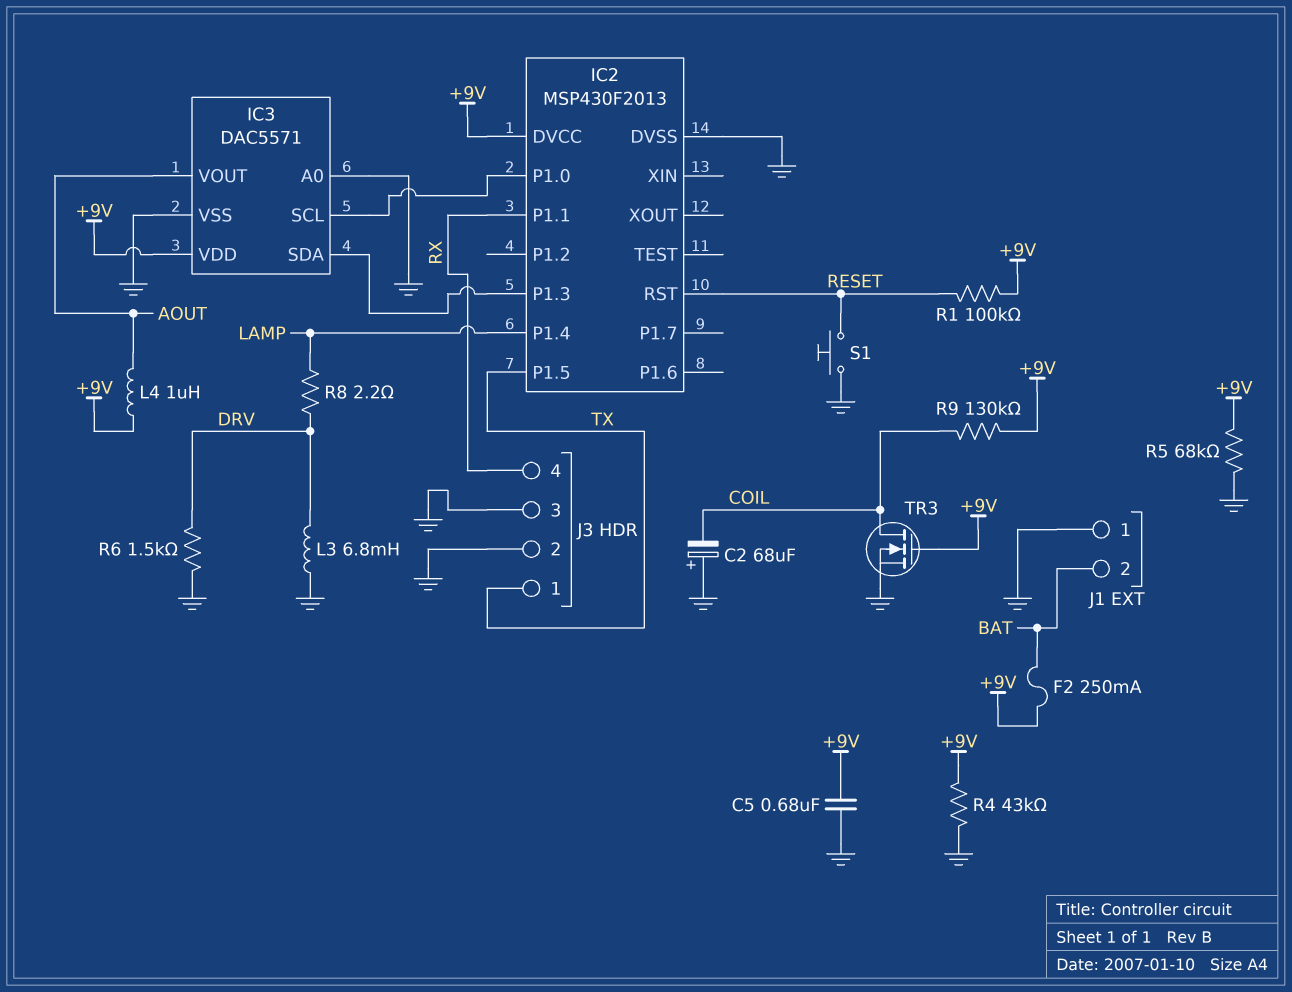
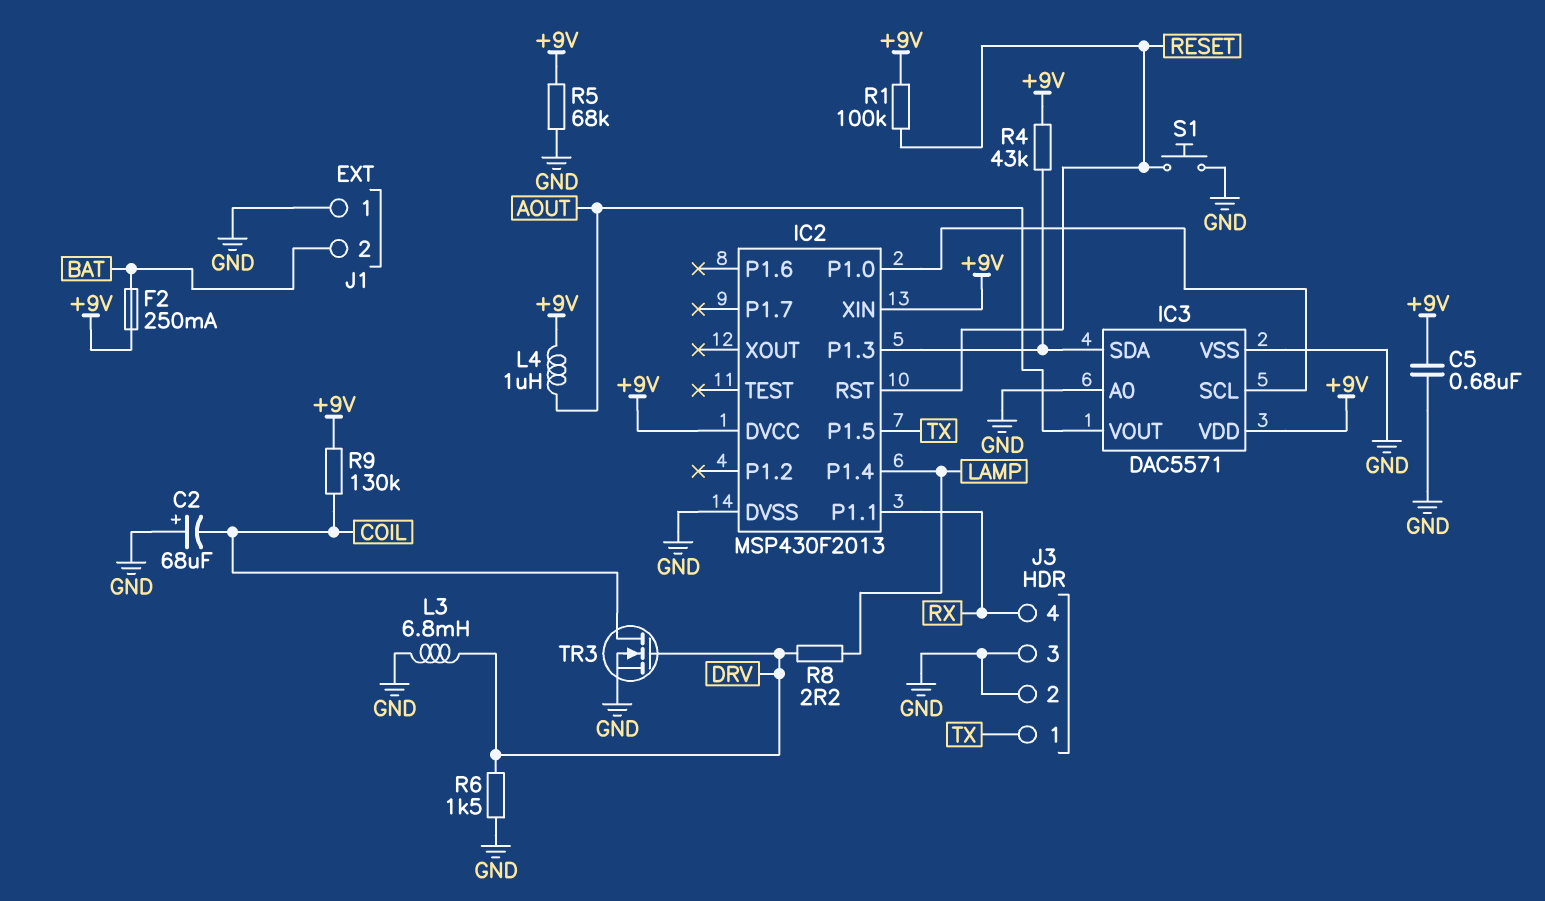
IC2 pin XIN: none -> +9V
R4: 43k (+9V, GND) -> 43k (+9V, IC2/P1.3)
TR3: NMOS (G +9V, D COIL, S GND) -> NMOS (G DRV, D COIL, S GND)

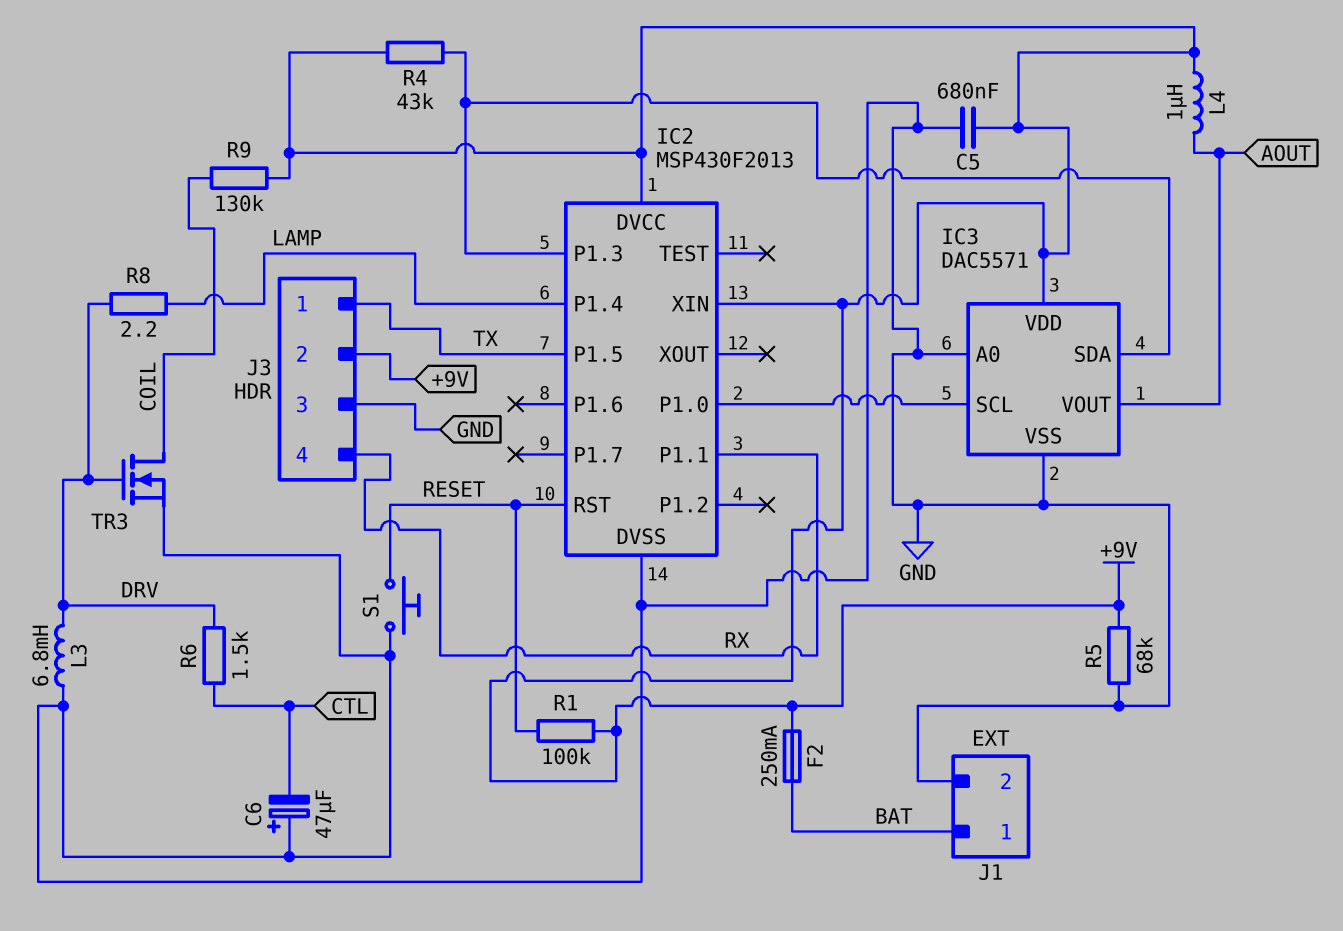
C2: 68uF (plus GND, minus COIL) -> none
C6: none -> 47uF (plus GND, minus CTL)
J1 pin 1: GND -> BAT
J1 pin 2: BAT -> GND
J3 pin 2: GND -> +9V
R6: 1.5k (DRV, GND) -> 1.5k (CTL, DRV)

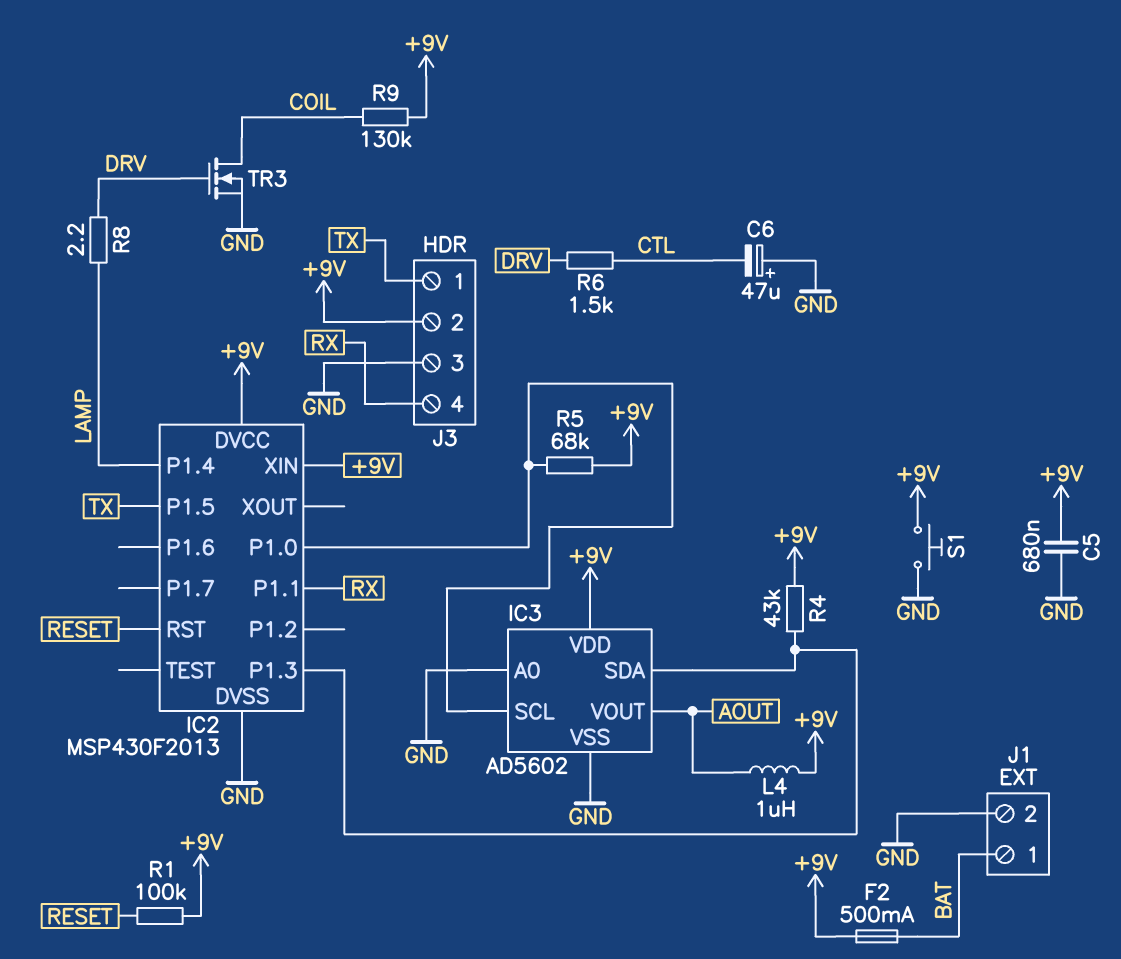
F2: 250mA (+9V, BAT) -> 500mA (+9V, BAT)
IC3: DAC5571 -> AD5602
L3: 6.8mH (DRV, GND) -> none
R5: 68k (+9V, GND) -> 68k (+9V, IC2/P1.0)
S1: button (GND, RESET) -> button (+9V, GND)

